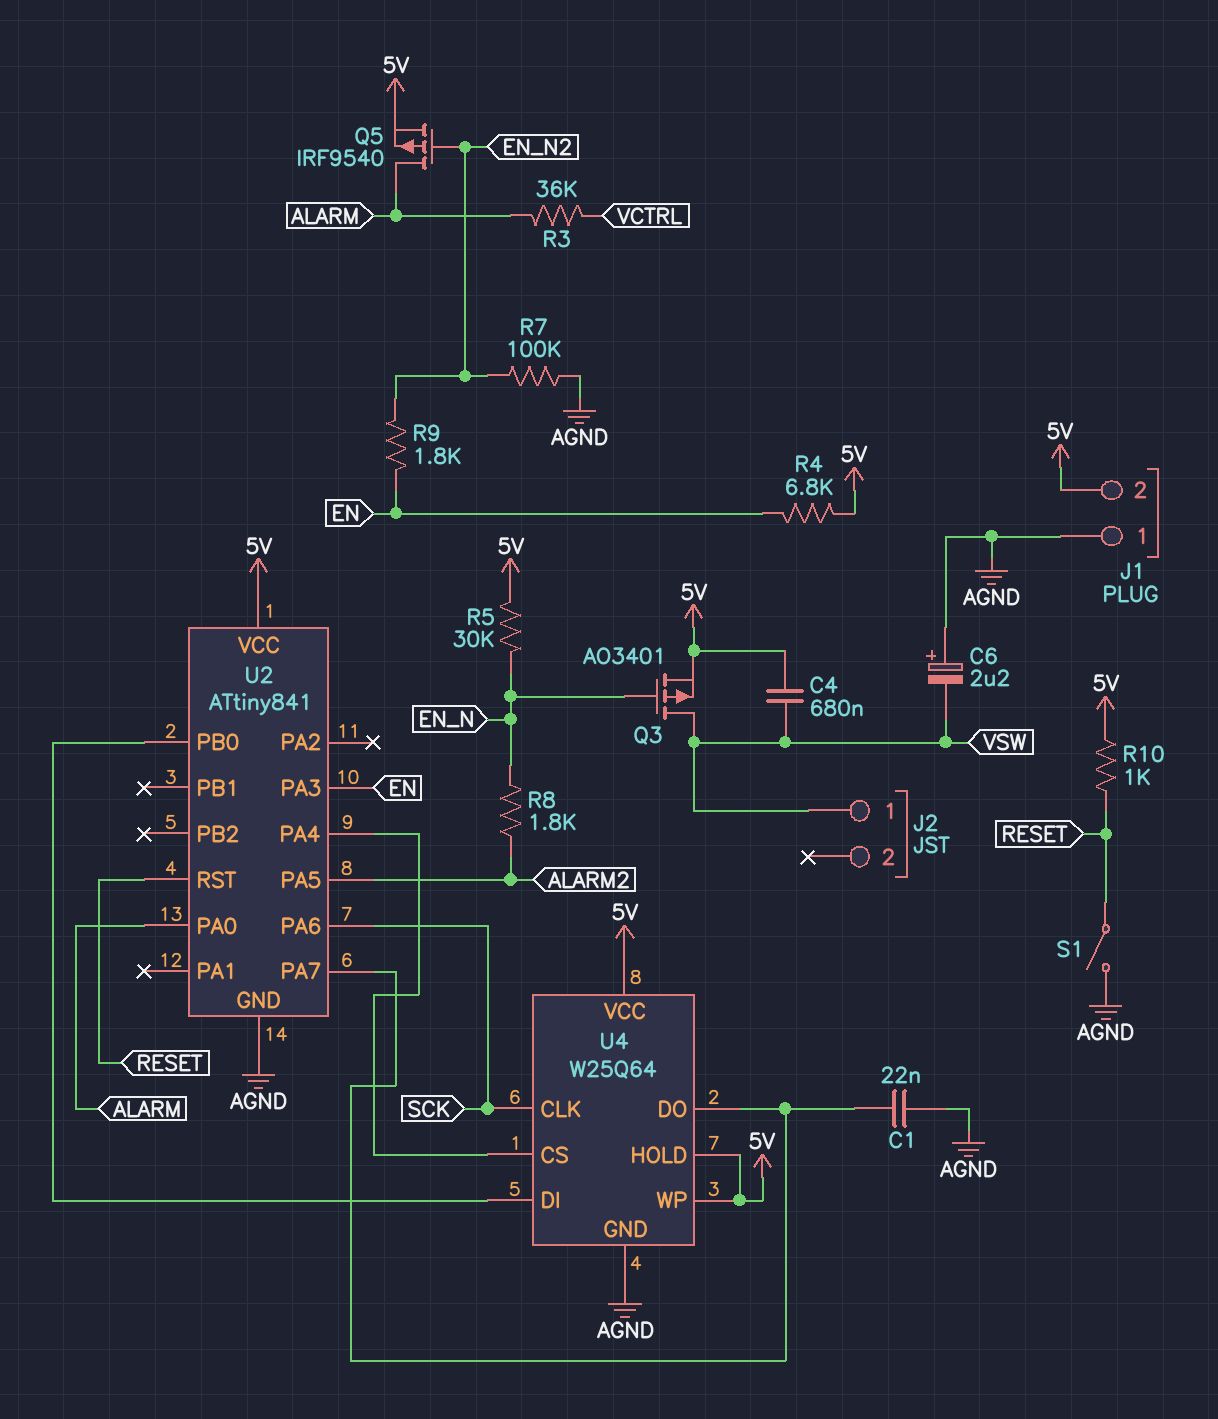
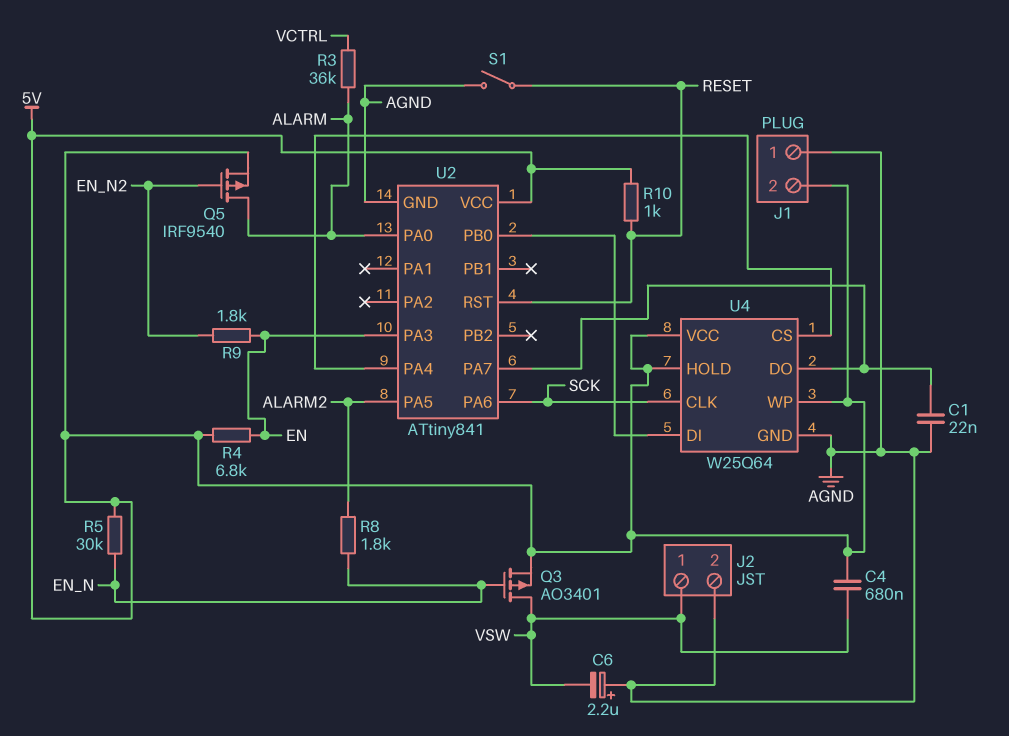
J2 pin 2: none -> AGND
R7: 100k (AGND, EN_N2) -> none

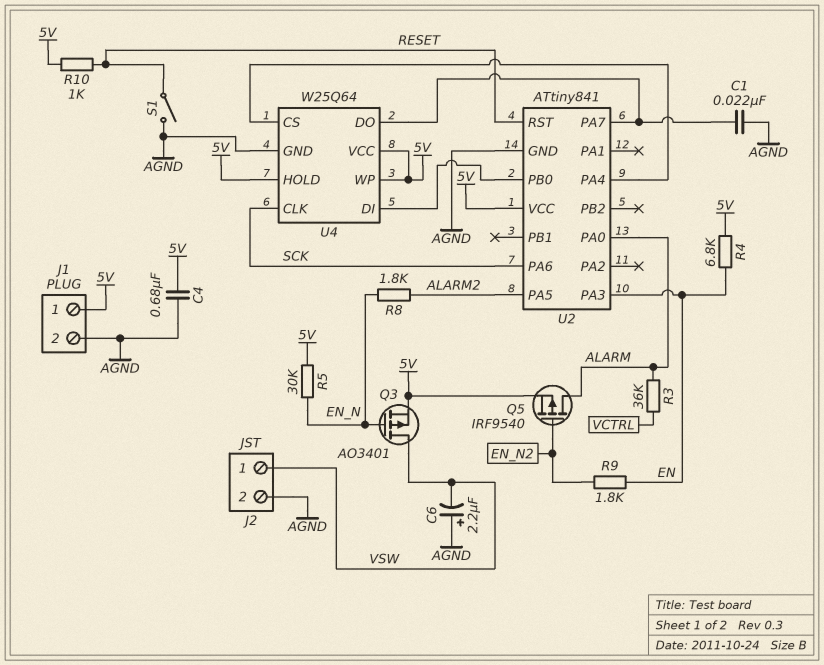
C4: 680nF (5V, VSW) -> 680nF (5V, AGND)
J1 pin 1: AGND -> 5V
J1 pin 2: 5V -> AGND

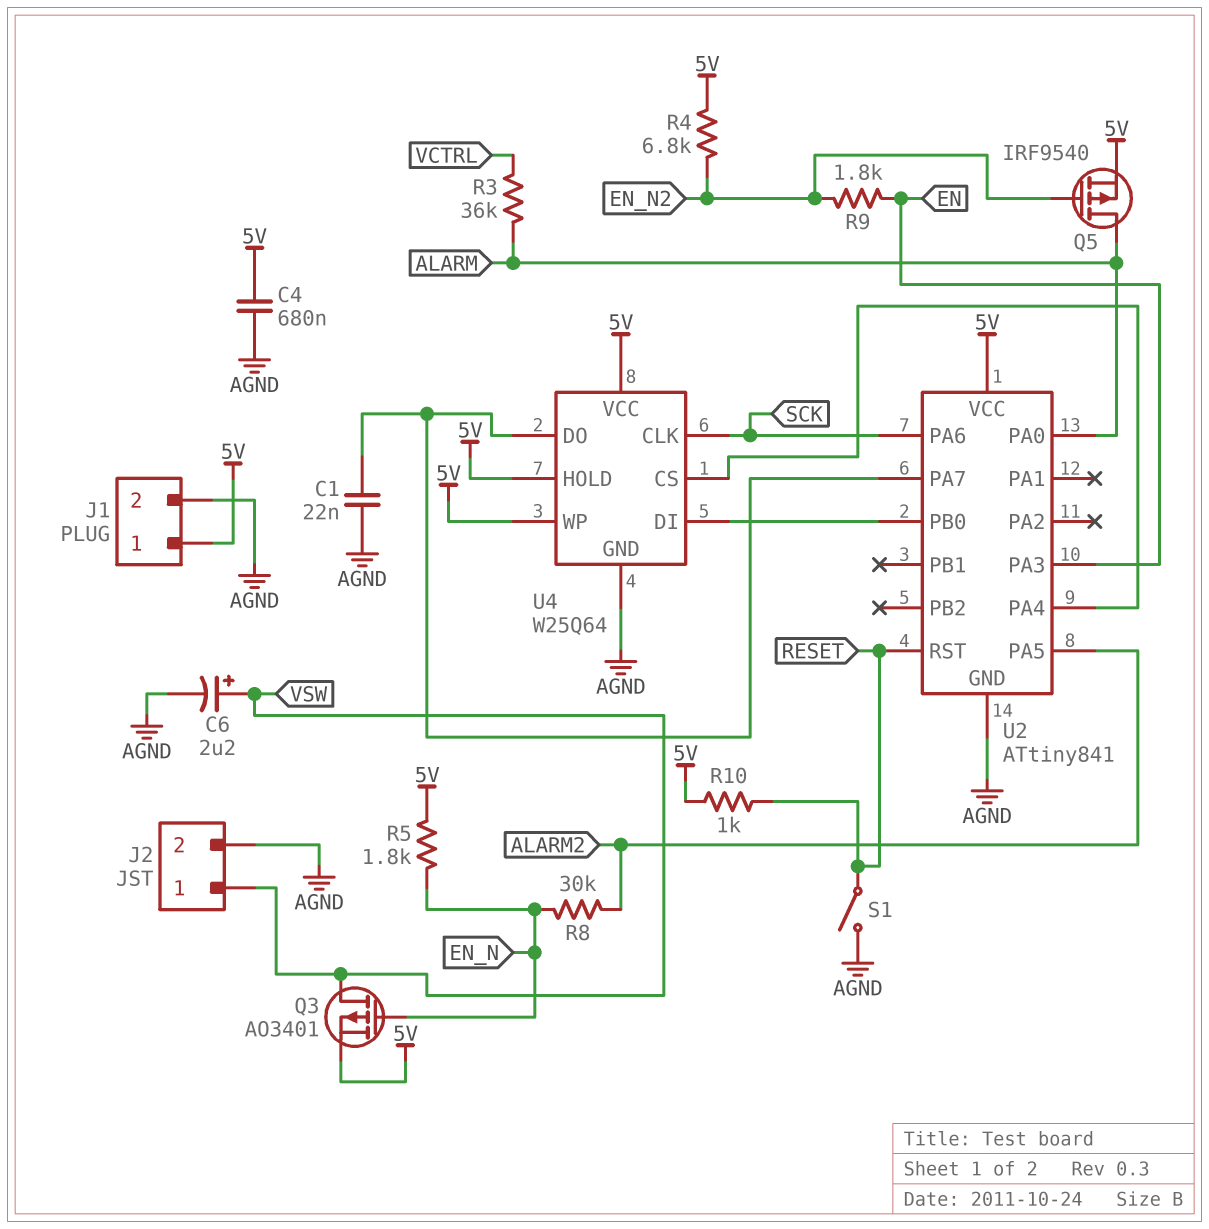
C6: 2.2uF (plus AGND, minus VSW) -> 2.2uF (plus VSW, minus AGND)
R4: 6.8k (5V, EN) -> 6.8k (5V, EN_N2)
R5: 30k (5V, EN_N) -> 1.8k (5V, EN_N)
R8: 1.8k (ALARM2, EN_N) -> 30k (ALARM2, EN_N)

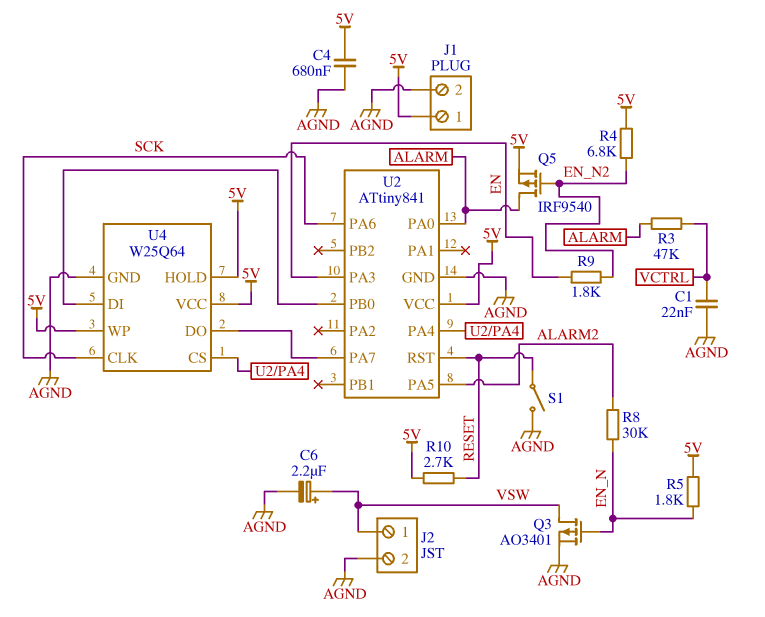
C1: 22nF (AGND, U2/PA7) -> 22nF (AGND, VCTRL)
Q3: PMOS AO3401 (G EN_N, D VSW, S 5V) -> PMOS AO3401 (G EN_N, D VSW, S AGND)
R3: 36k (ALARM, VCTRL) -> 47k (ALARM, VCTRL)
R10: 1k (5V, RESET) -> 2.7k (5V, RESET)

